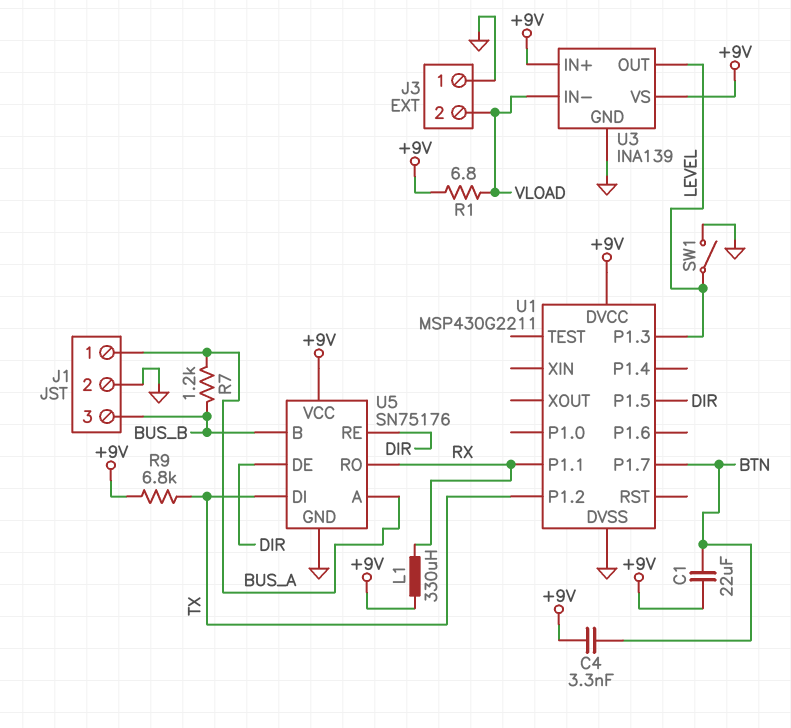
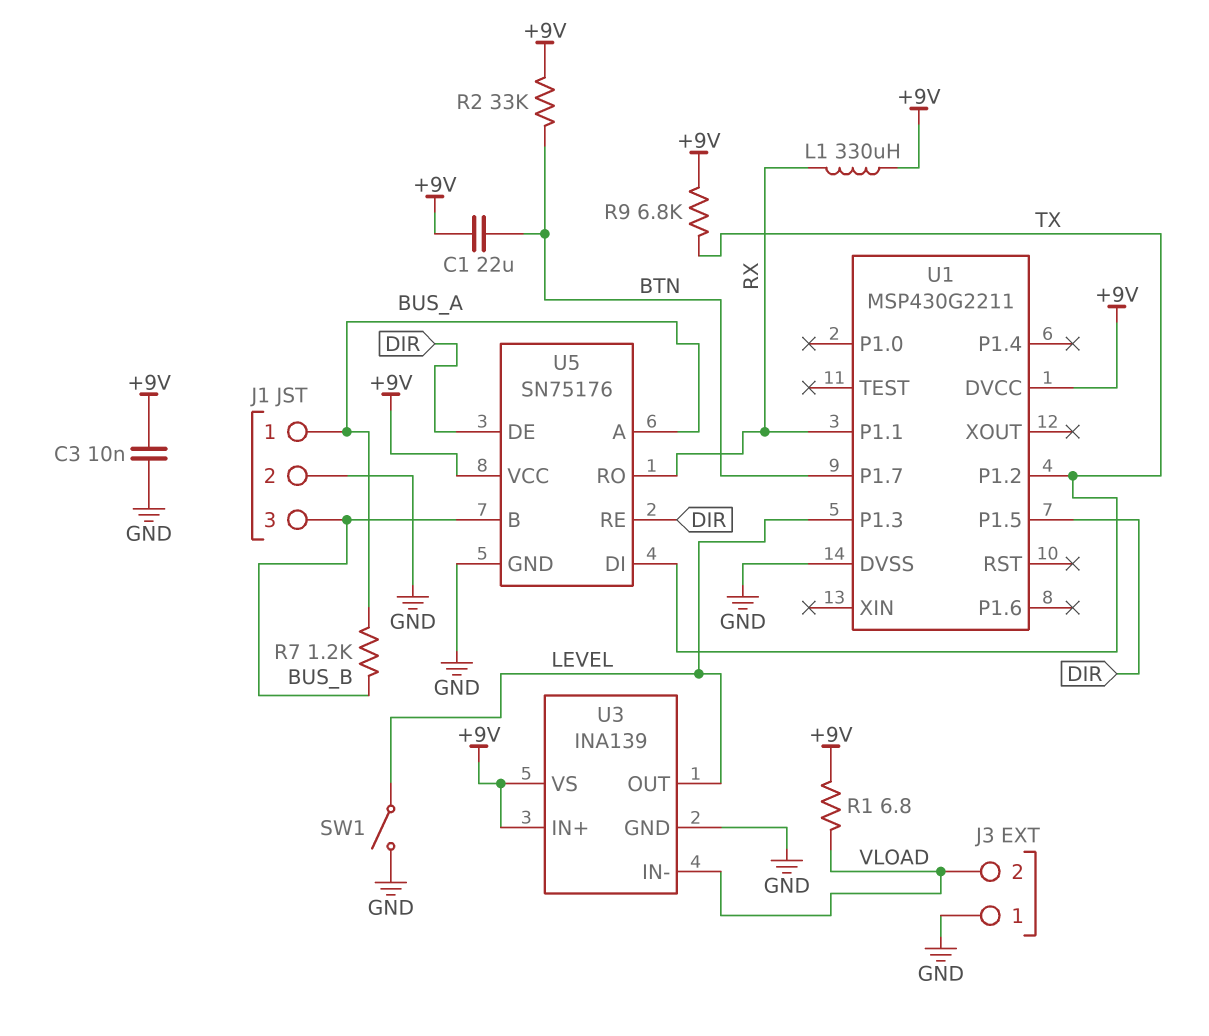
C3: none -> 10nF (+9V, GND)
C4: 3.3nF (+9V, BTN) -> none
R2: none -> 33k (+9V, BTN)

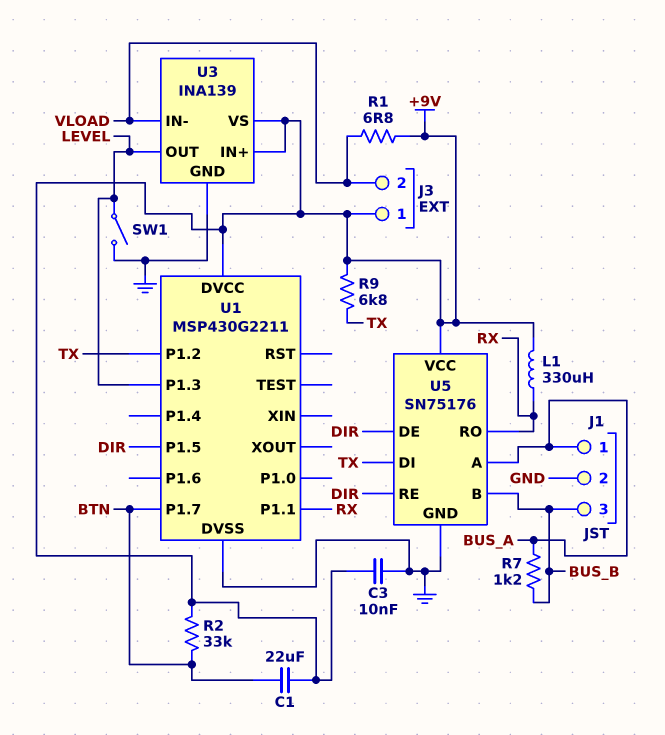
J3 pin 1: GND -> +9V

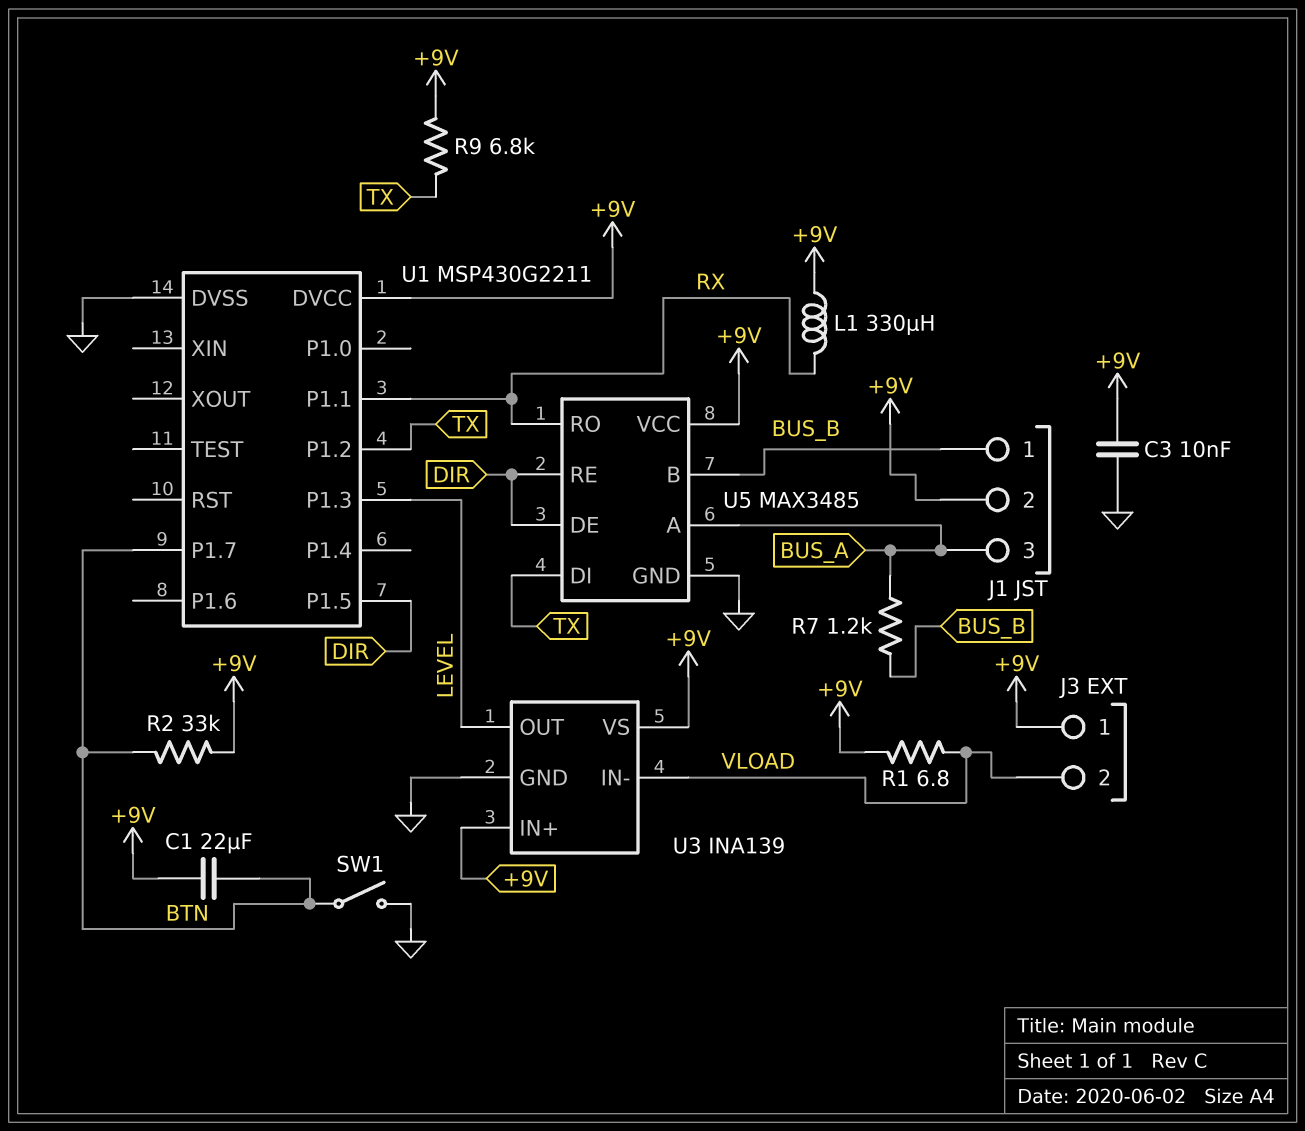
J1 pin 1: BUS_A -> BUS_B
J1 pin 2: GND -> +9V
J1 pin 3: BUS_B -> BUS_A
SW1: switch (GND, LEVEL) -> switch (BTN, GND)
U5: SN75176 -> MAX3485

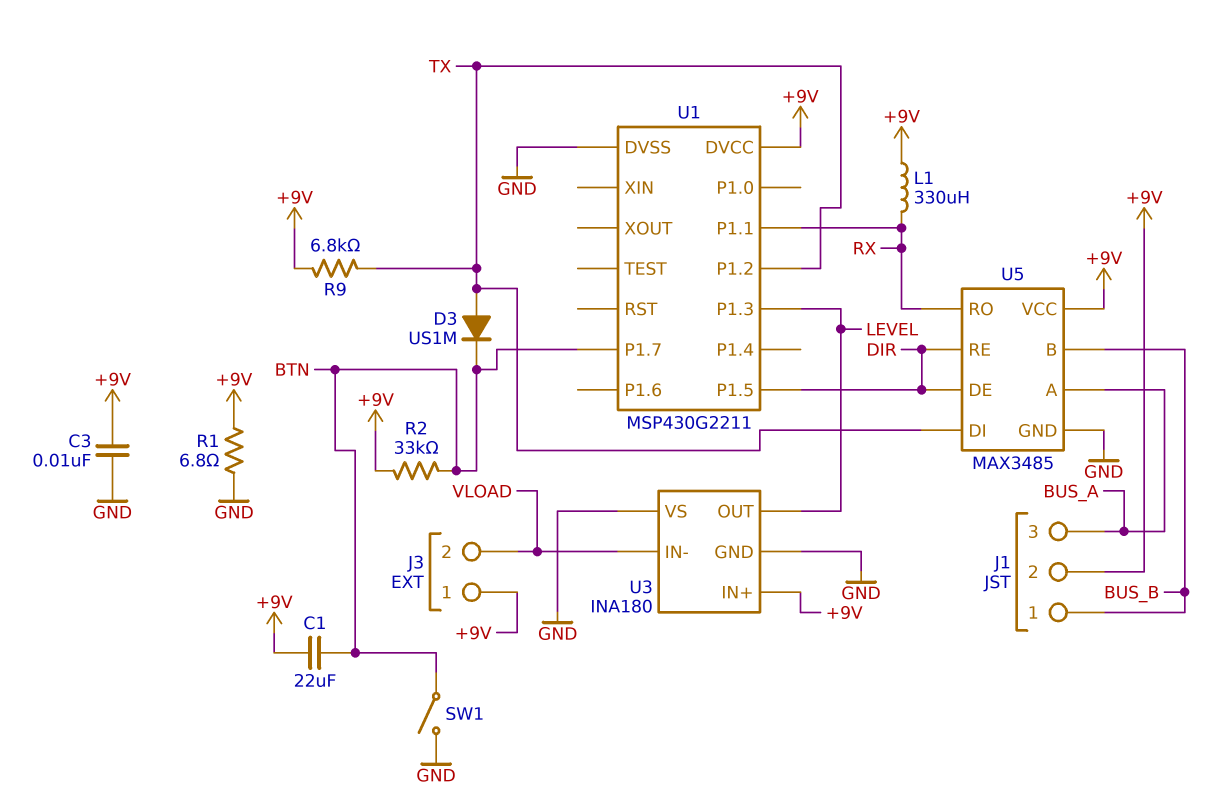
D3: none -> diode US1M (A TX, K BTN)
R1: 6.8 (+9V, VLOAD) -> 6.8 (+9V, GND)
R7: 1.2k (BUS_A, BUS_B) -> none
U3: INA139 -> INA180
U3 pin VS: +9V -> GND

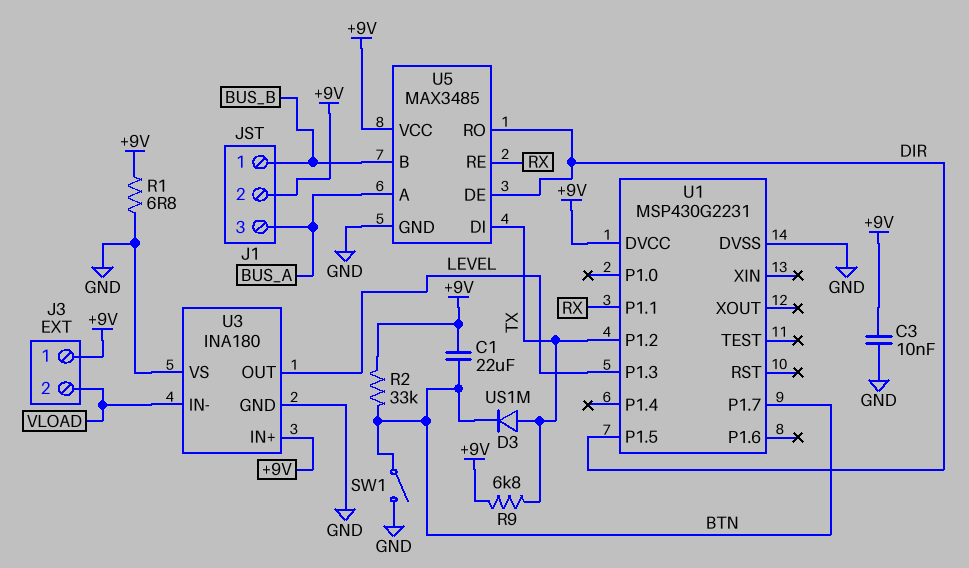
L1: 330uH (+9V, RX) -> none
U1: MSP430G2211 -> MSP430G2231
U5 pin RE: DIR -> RX
U5 pin RO: RX -> DIR

